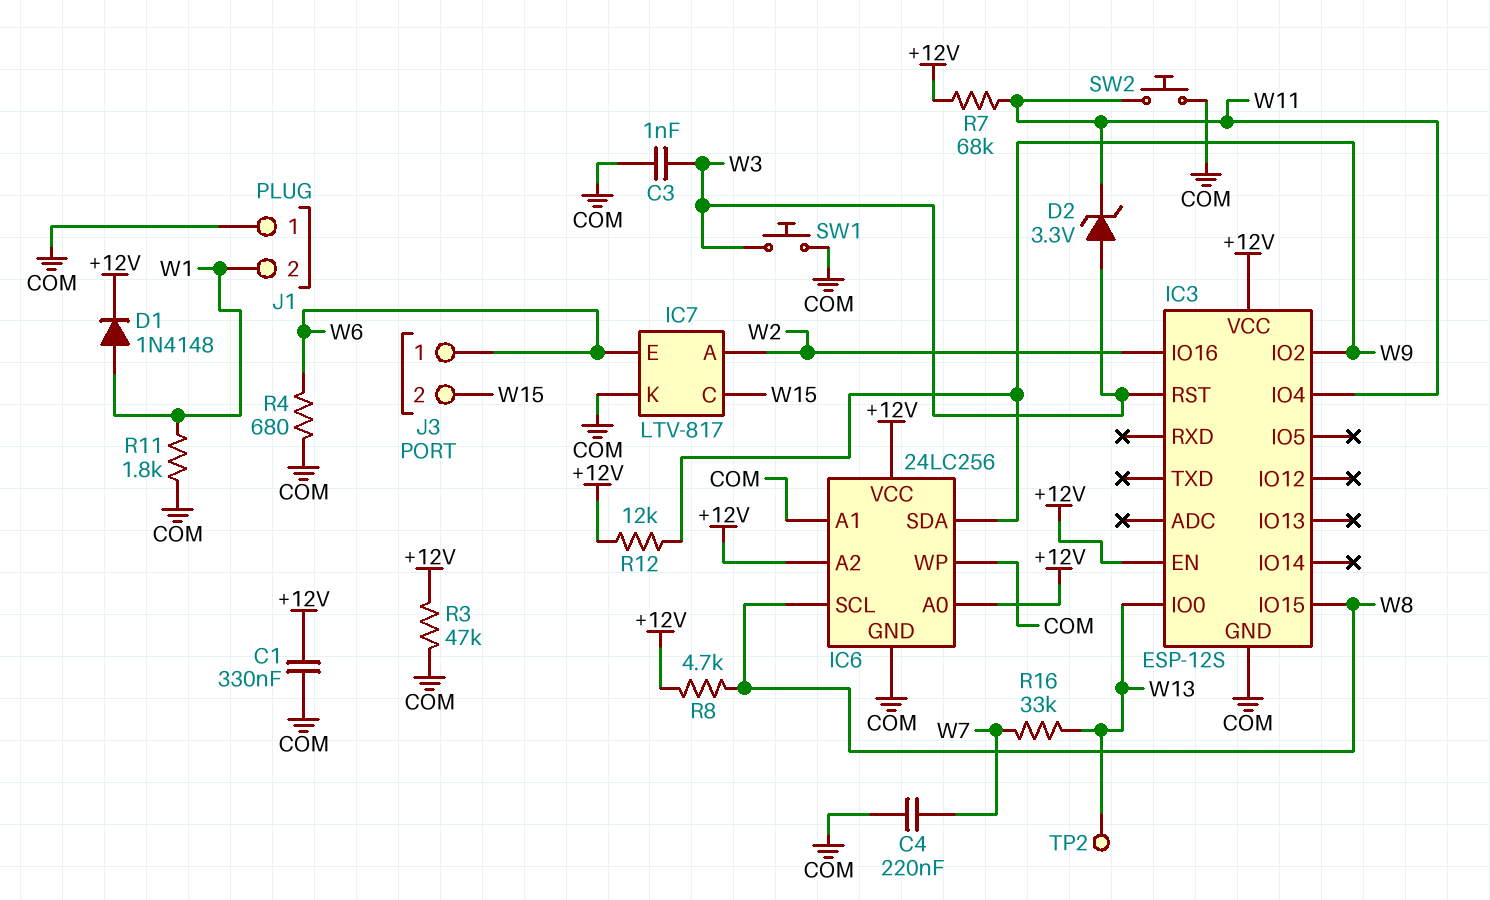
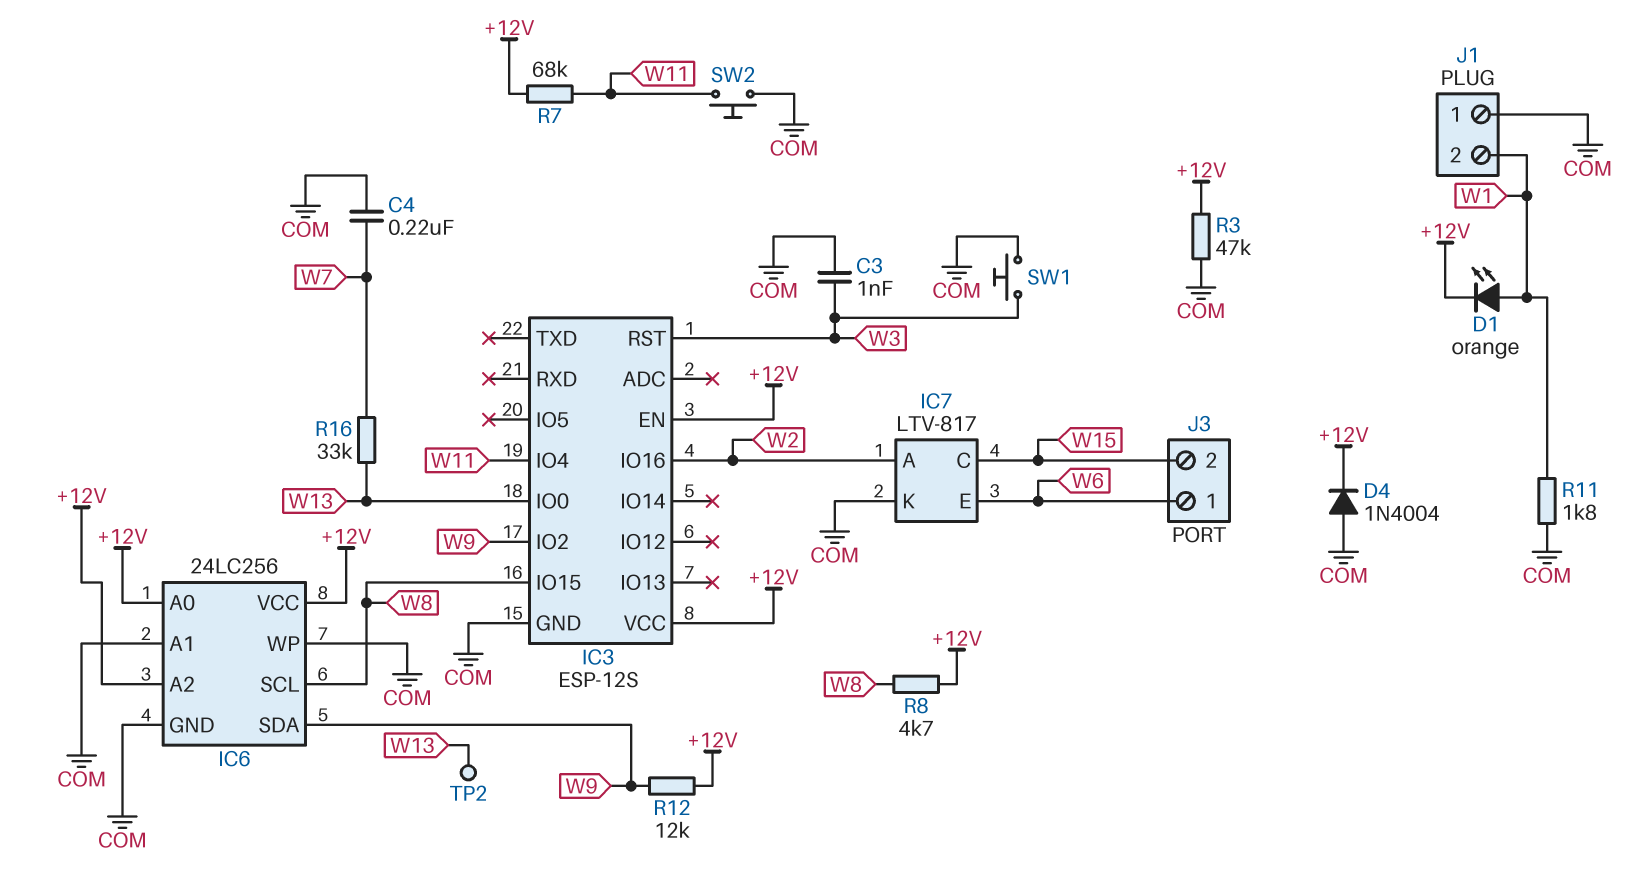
C1: 330nF (+12V, COM) -> none
D1: diode 1N4148 (A W1, K +12V) -> LED orange (A W1, K +12V)
D2: zener 3.3V (A W3, K W11) -> none
D4: none -> diode 1N4004 (A COM, K +12V)
R4: 680 (COM, W6) -> none

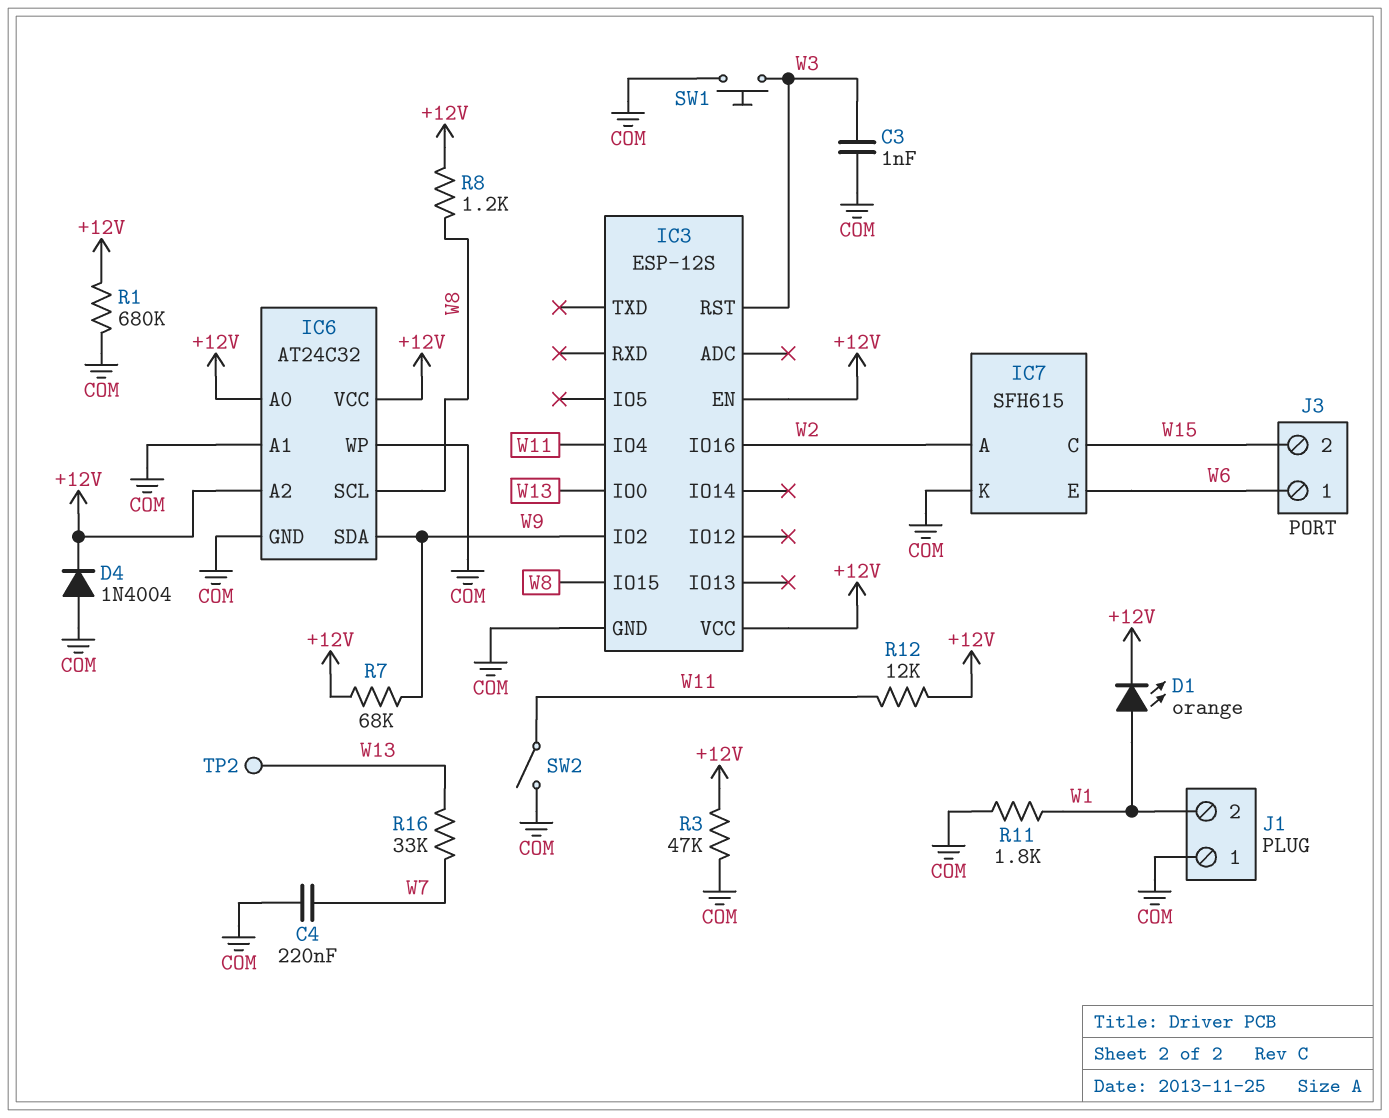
IC6: 24LC256 -> AT24C32
IC7: LTV-817 -> SFH615
R1: none -> 680k (+12V, COM)
R7: 68k (+12V, W11) -> 68k (+12V, W9)
R8: 4.7k (+12V, W8) -> 1.2k (+12V, W8)
R12: 12k (+12V, W9) -> 12k (+12V, W11)
SW2: button (COM, W11) -> switch (COM, W11)

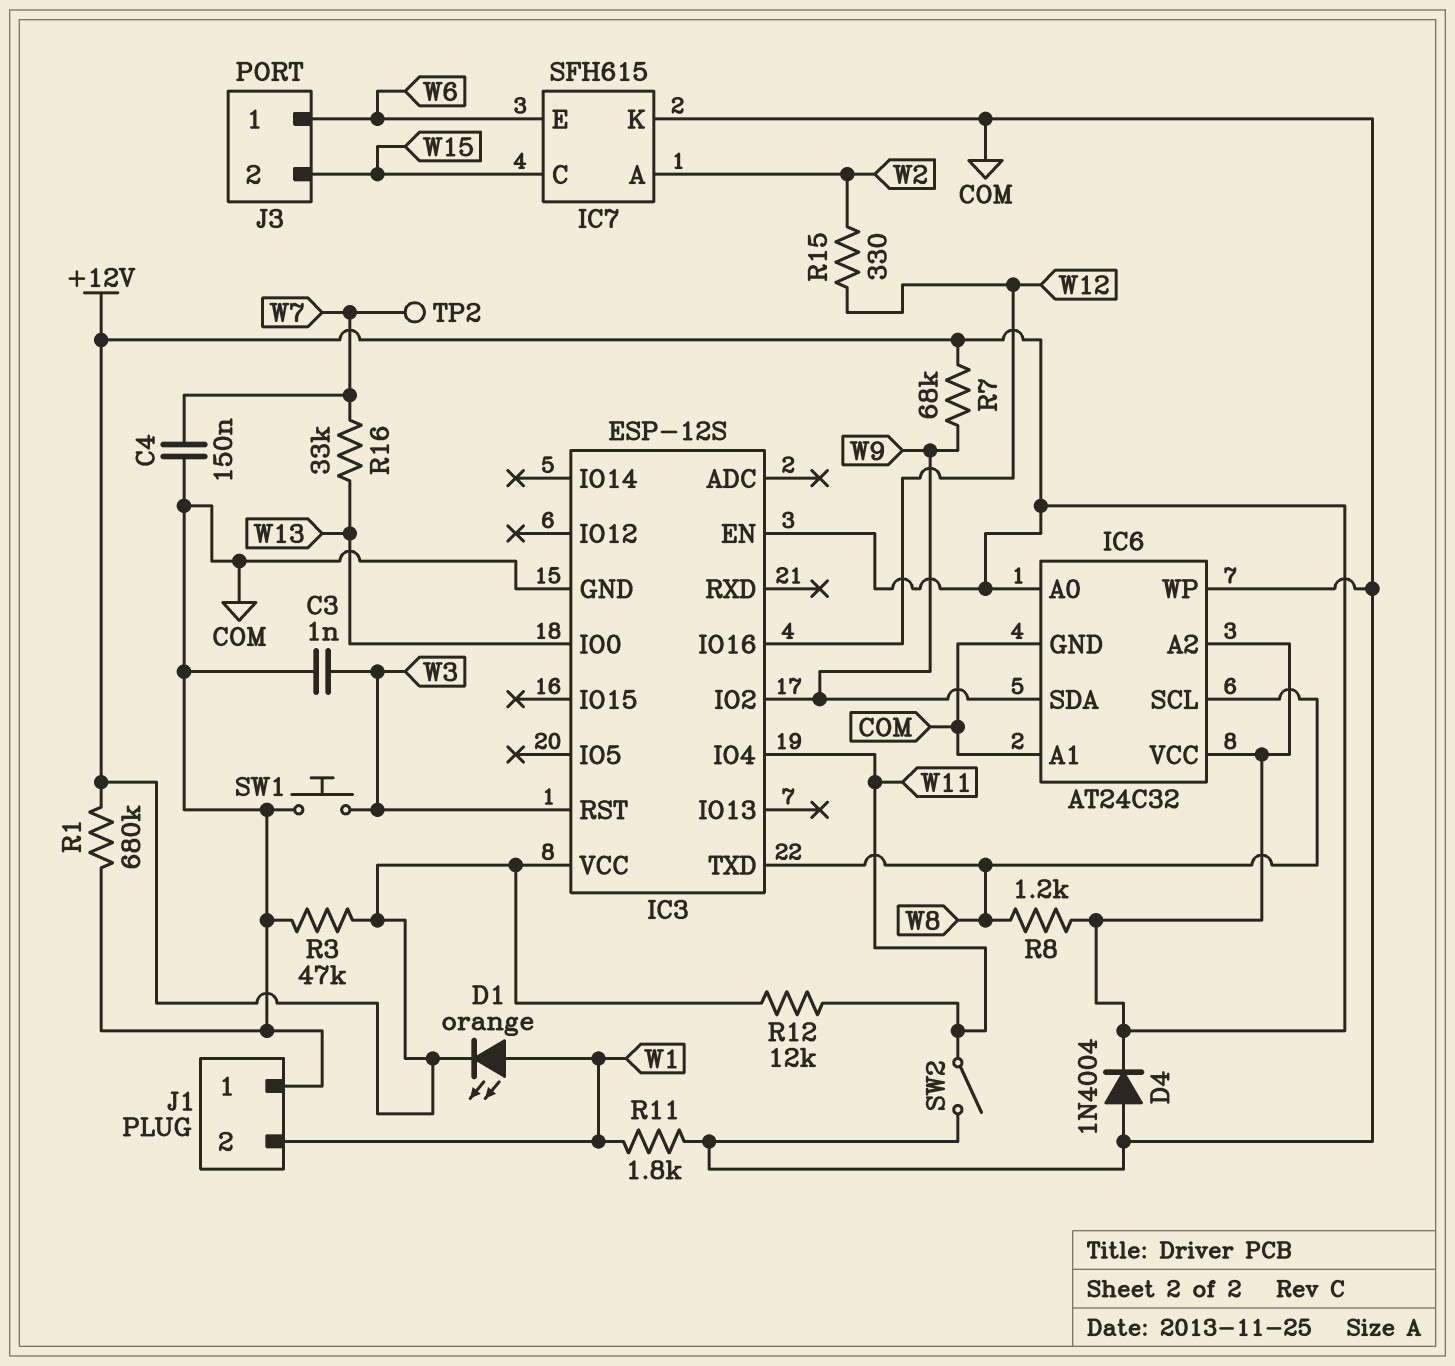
C4: 220nF (COM, W7) -> 150nF (COM, W7)
IC3 pin IO15: W8 -> none
IC3 pin IO16: W2 -> W12
IC3 pin TXD: none -> W8
R15: none -> 330 (W2, W12)
TP2: test point (W13) -> test point (W7)

